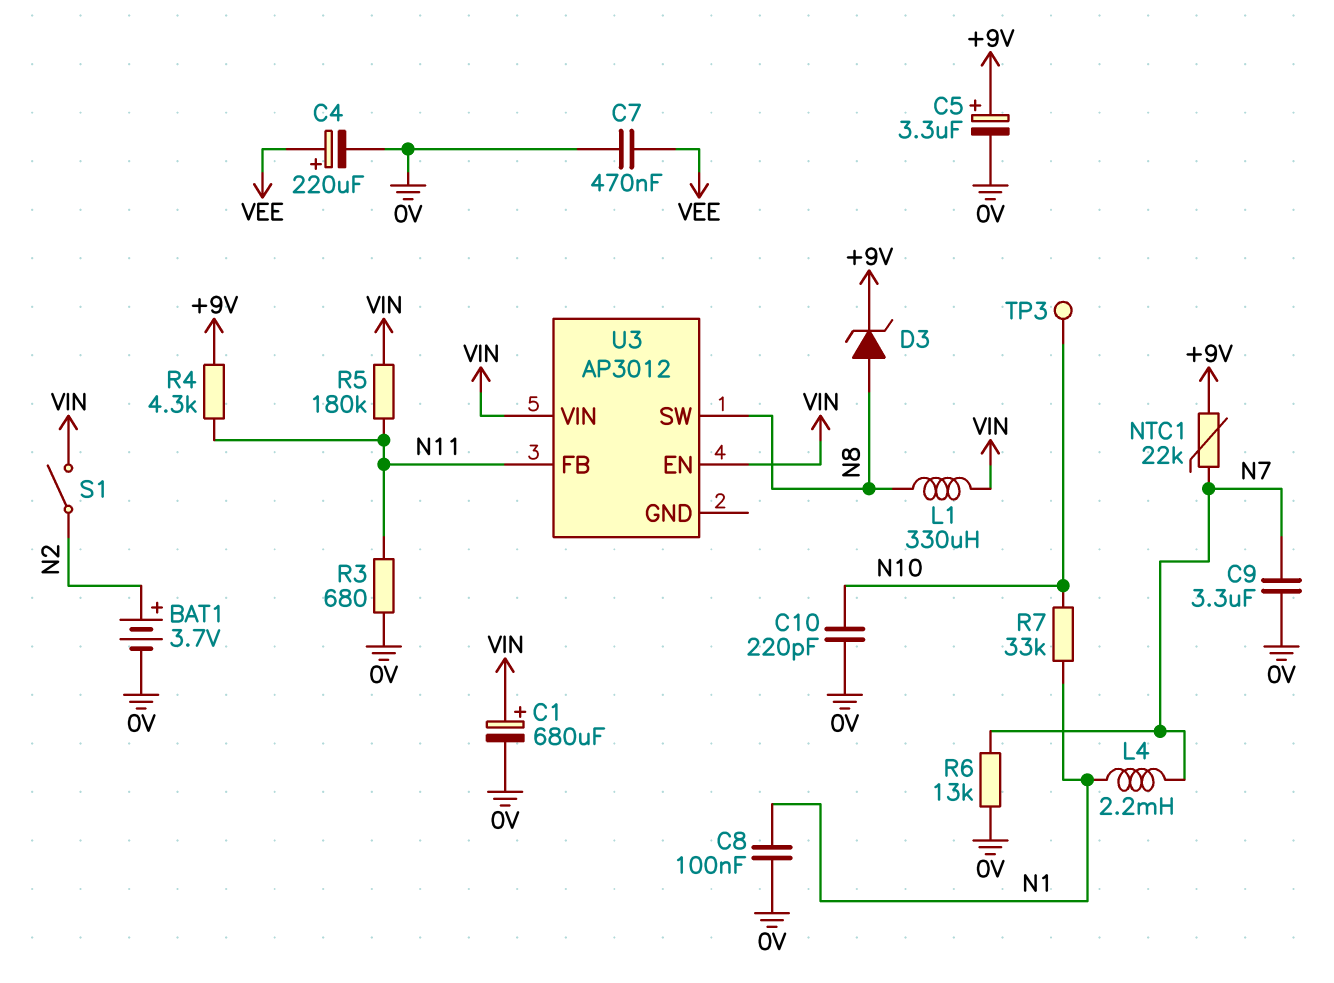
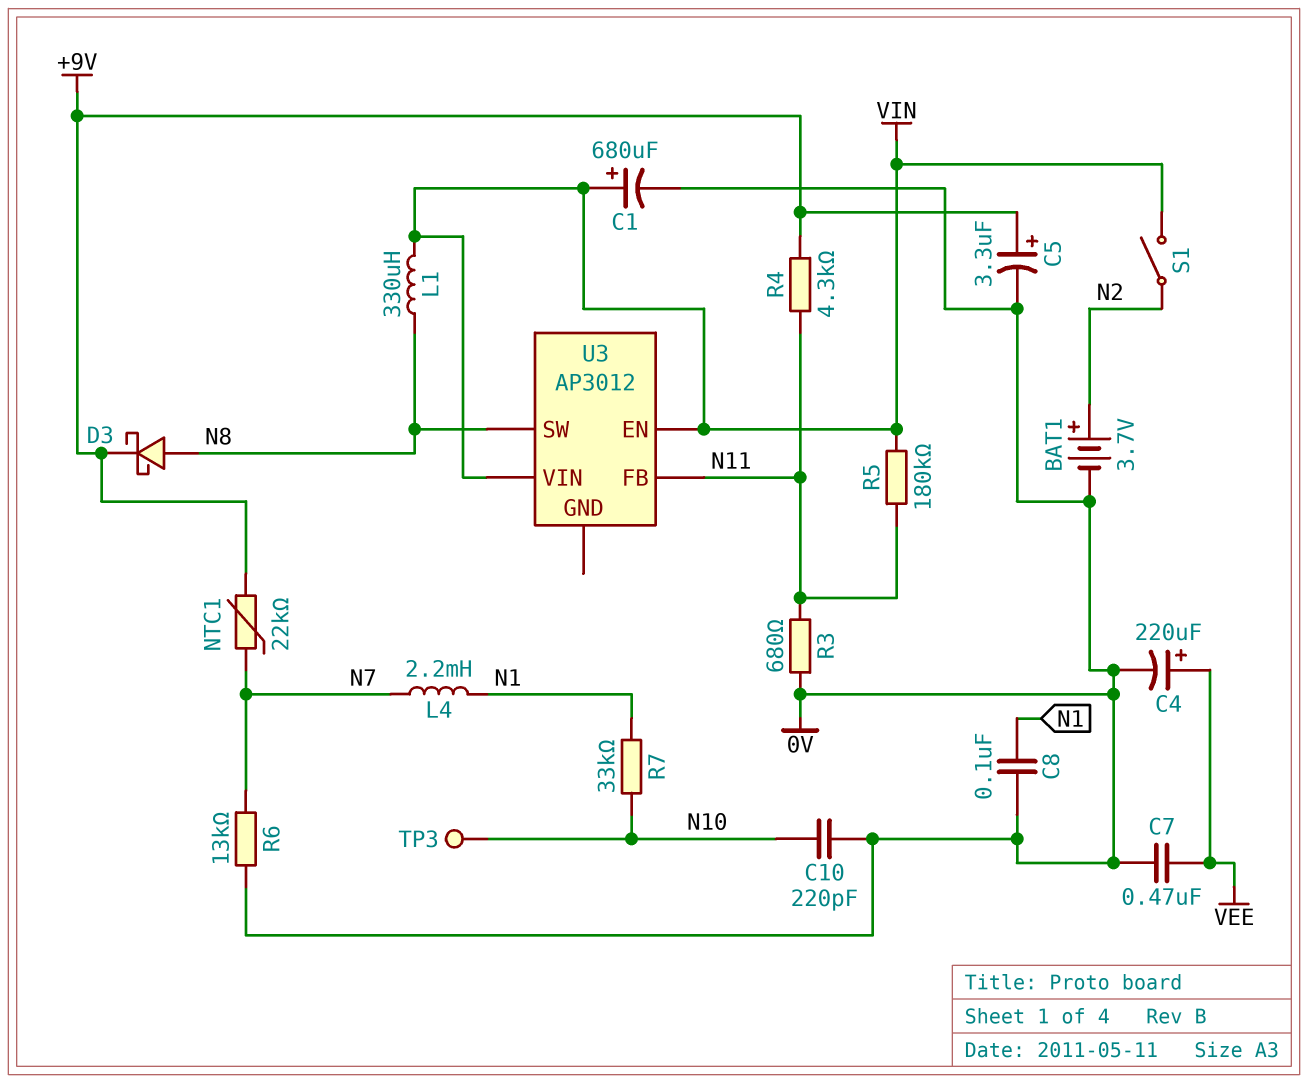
C9: 3.3uF (0V, N7) -> none
D3: zener (A N8, K +9V) -> schottky (A N8, K +9V)

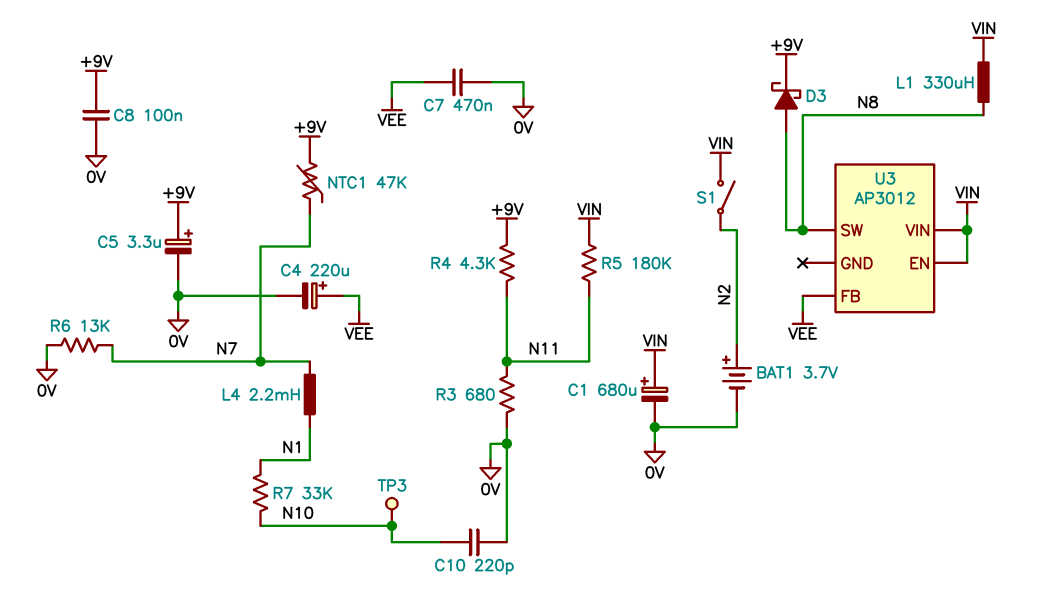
C8: 100nF (0V, N1) -> 100nF (+9V, 0V)
NTC1: 22k (+9V, N7) -> 47k (+9V, N7)
U3 pin FB: N11 -> VEE

